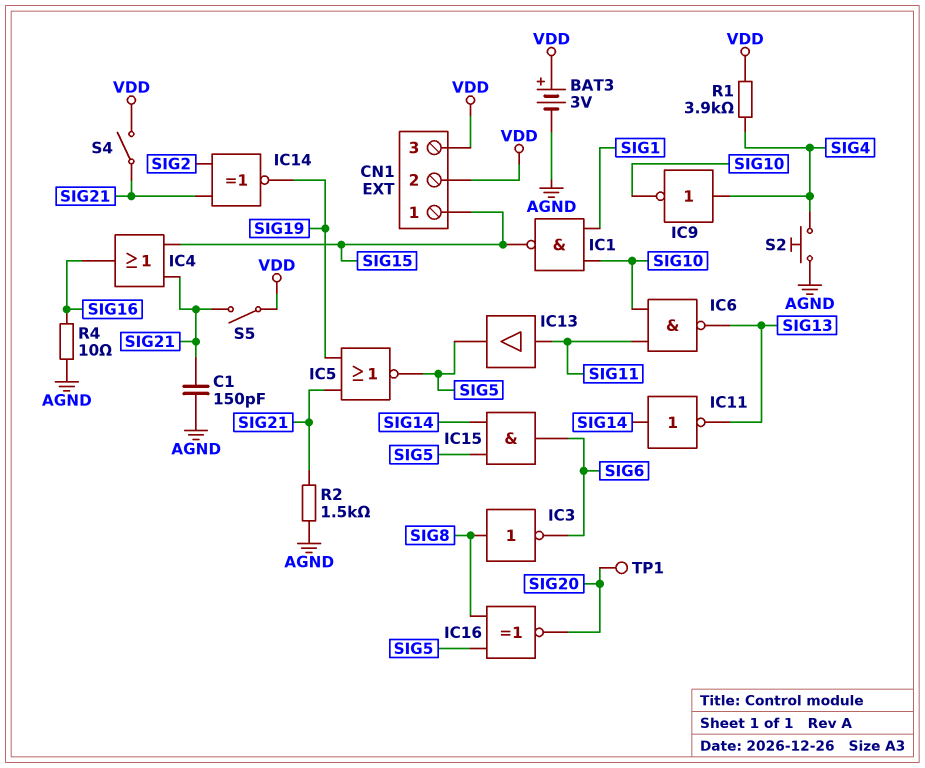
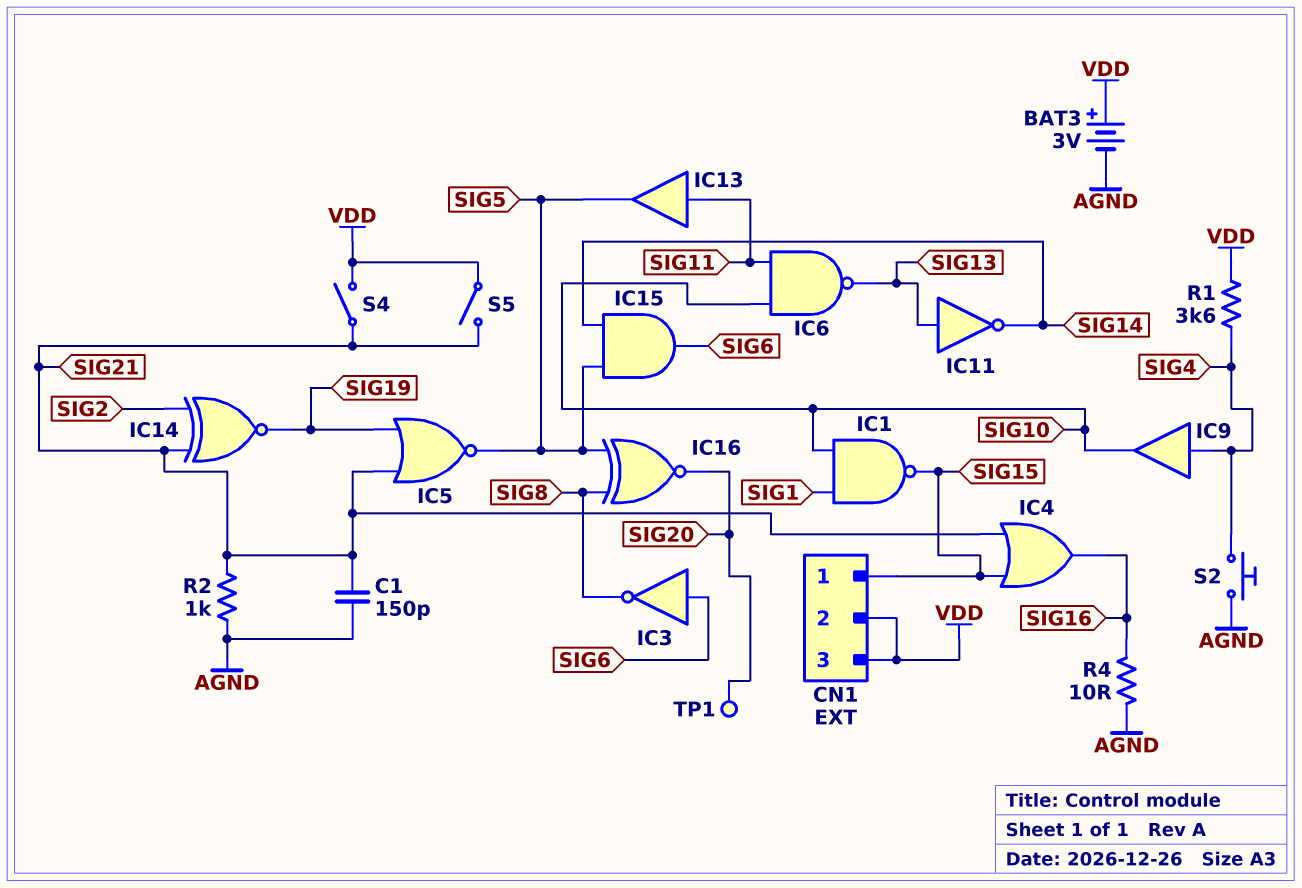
IC3: NOT (in SIG8, out SIG6) -> NOT (in SIG6, out SIG8)
IC9: NOT (in SIG4, out SIG10) -> buffer (in SIG4, out SIG10)
IC11: NOT (in SIG14, out SIG13) -> NOT (in SIG13, out SIG14)
R1: 3.9k (SIG4, VDD) -> 3.6k (SIG4, VDD)
R2: 1.5k (AGND, SIG21) -> 1k (AGND, SIG21)

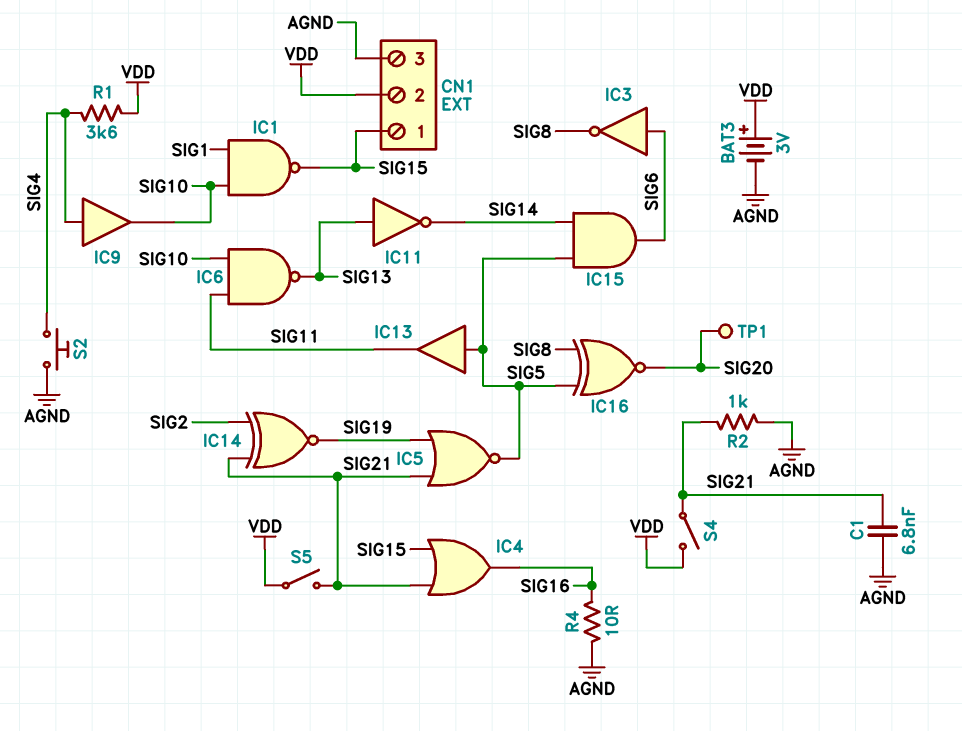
C1: 150pF (AGND, SIG21) -> 6.8nF (AGND, SIG21)
CN1 pin 3: VDD -> AGND
IC13: buffer (in SIG11, out SIG5) -> buffer (in SIG5, out SIG11)

